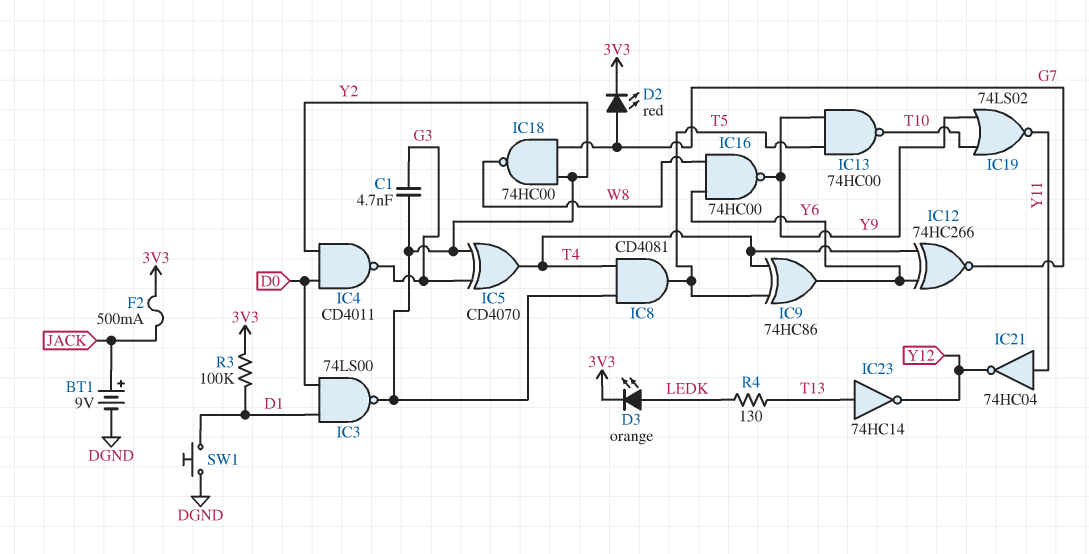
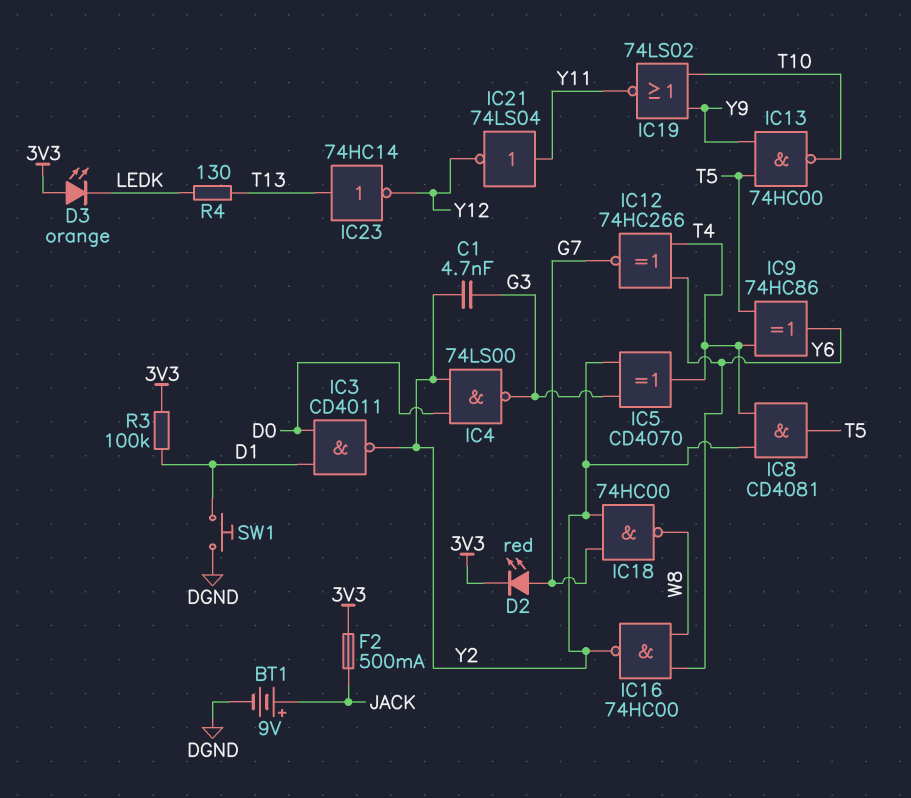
D3: LED orange (A LEDK, K 3V3) -> LED orange (A 3V3, K LEDK)
IC3: NAND 74LS00 (in D0, in D1, out Y2) -> NAND CD4011 (in D0, in D1, out Y2)
IC4: NAND CD4011 (in D0, in Y2, out G3) -> NAND 74LS00 (in D0, in Y2, out G3)
IC16: NAND 74HC00 (in W8, in Y6, out Y9) -> NAND 74HC00 (in W8, in Y6, out Y2)
IC21: NOT 74HC04 (in Y11, out Y12) -> NOT 74LS04 (in Y11, out Y12)

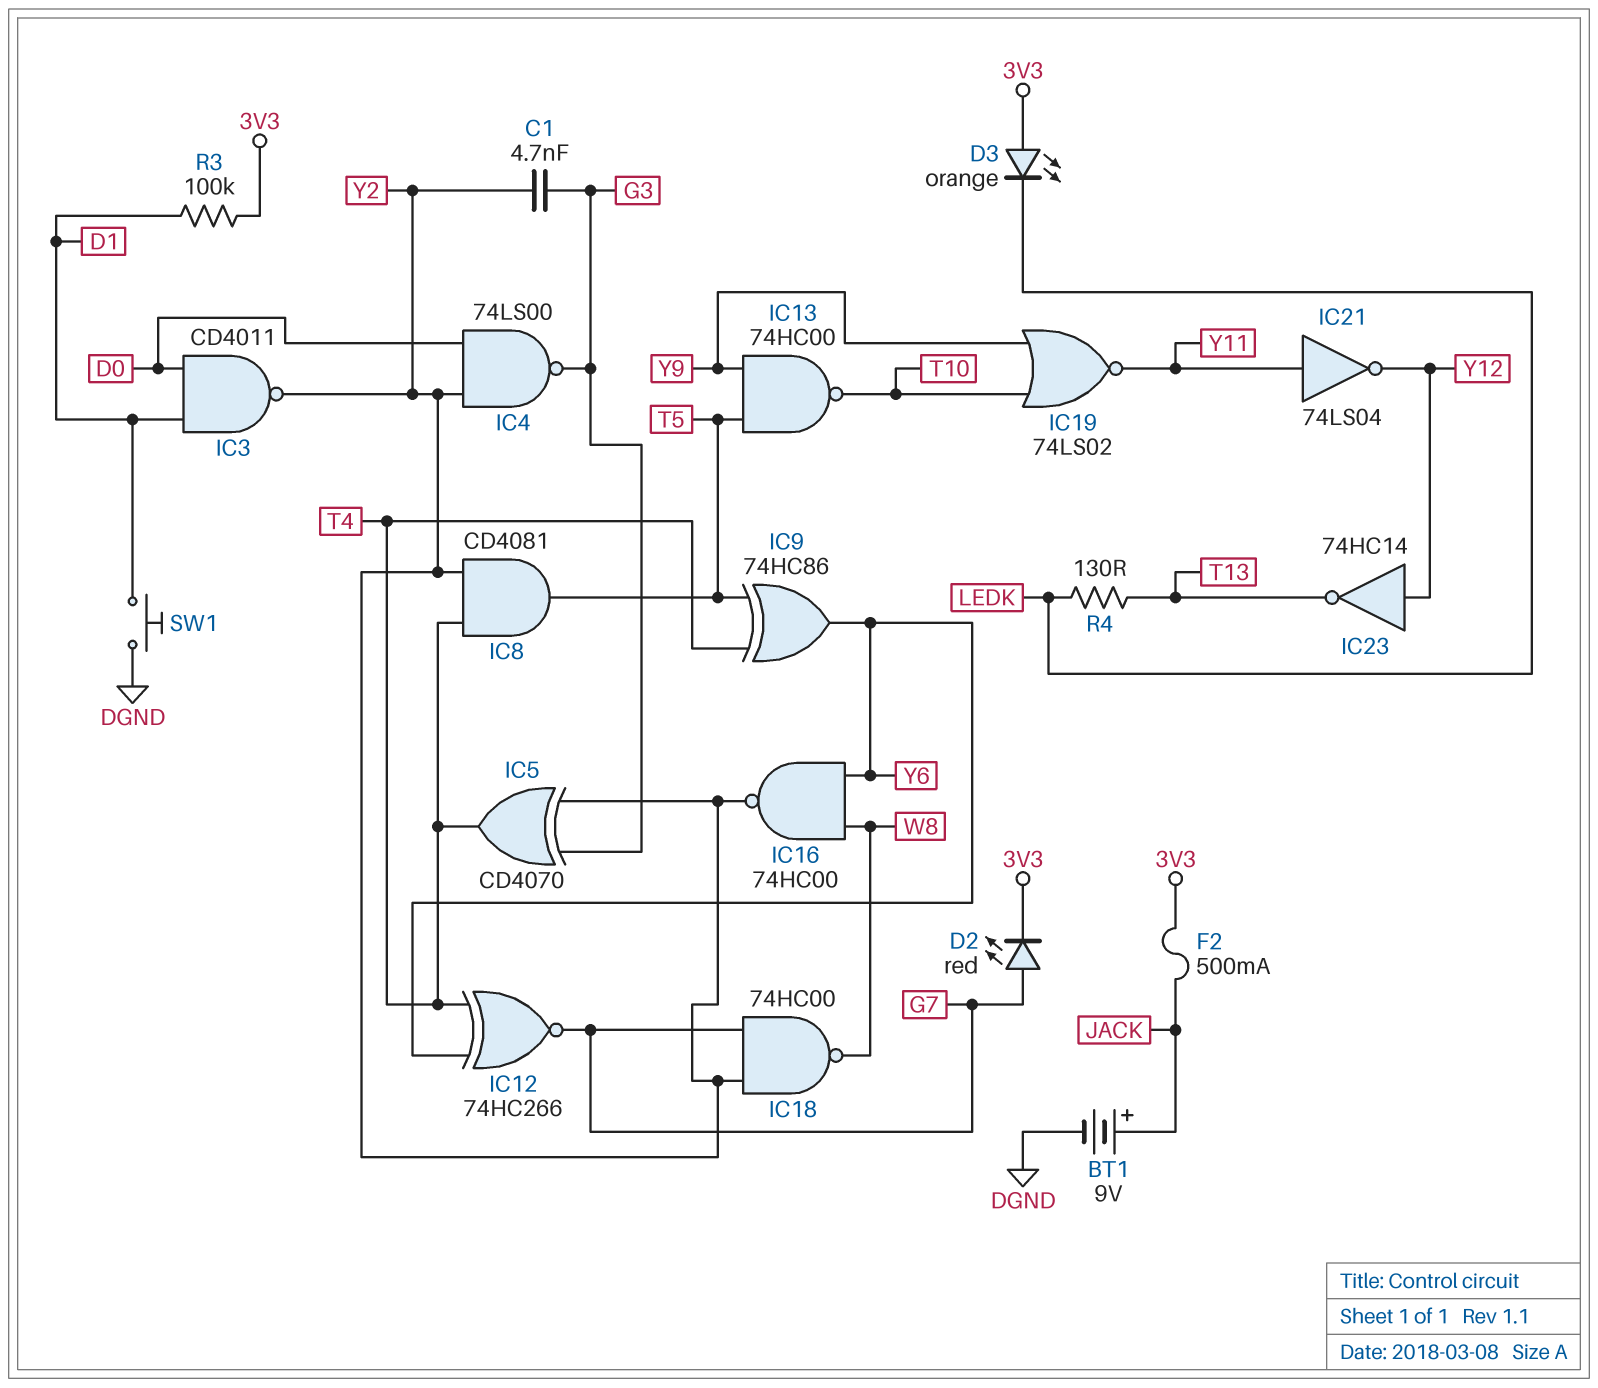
IC23: NOT 74HC14 (in T13, out Y12) -> NOT 74HC14 (in Y12, out T13)

